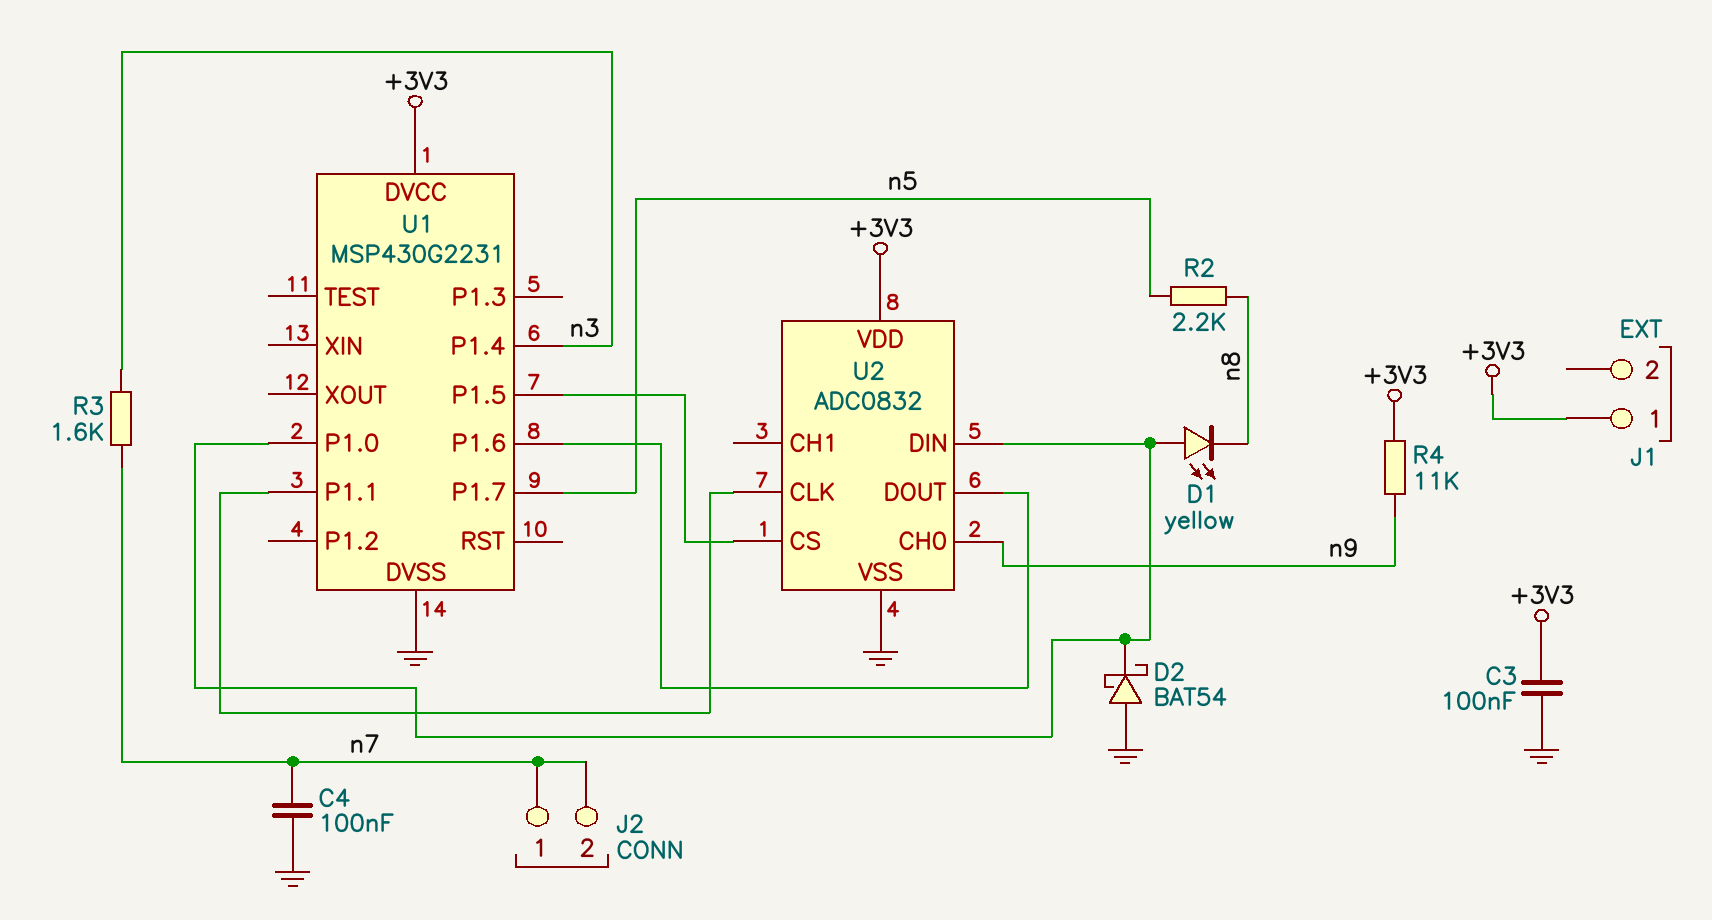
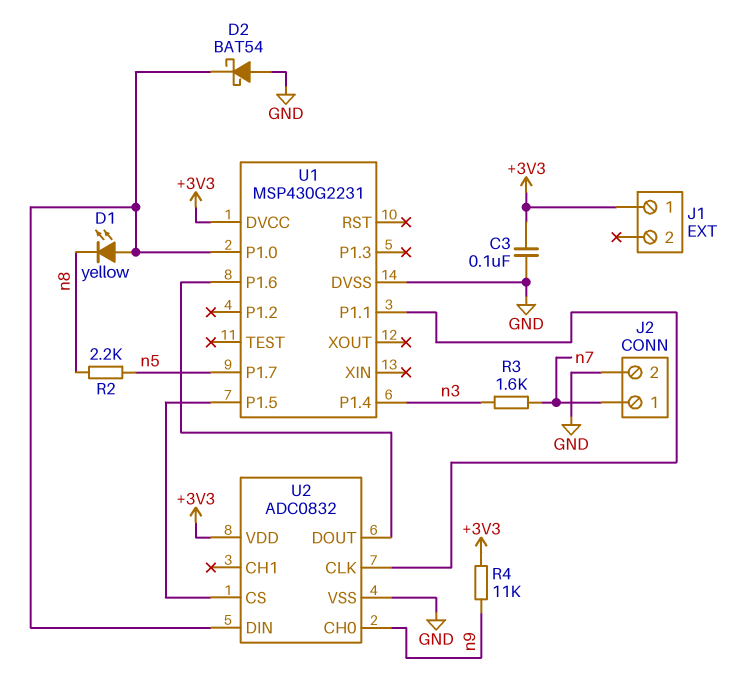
C4: 100nF (GND, n7) -> none
J2 pin 2: n7 -> GND

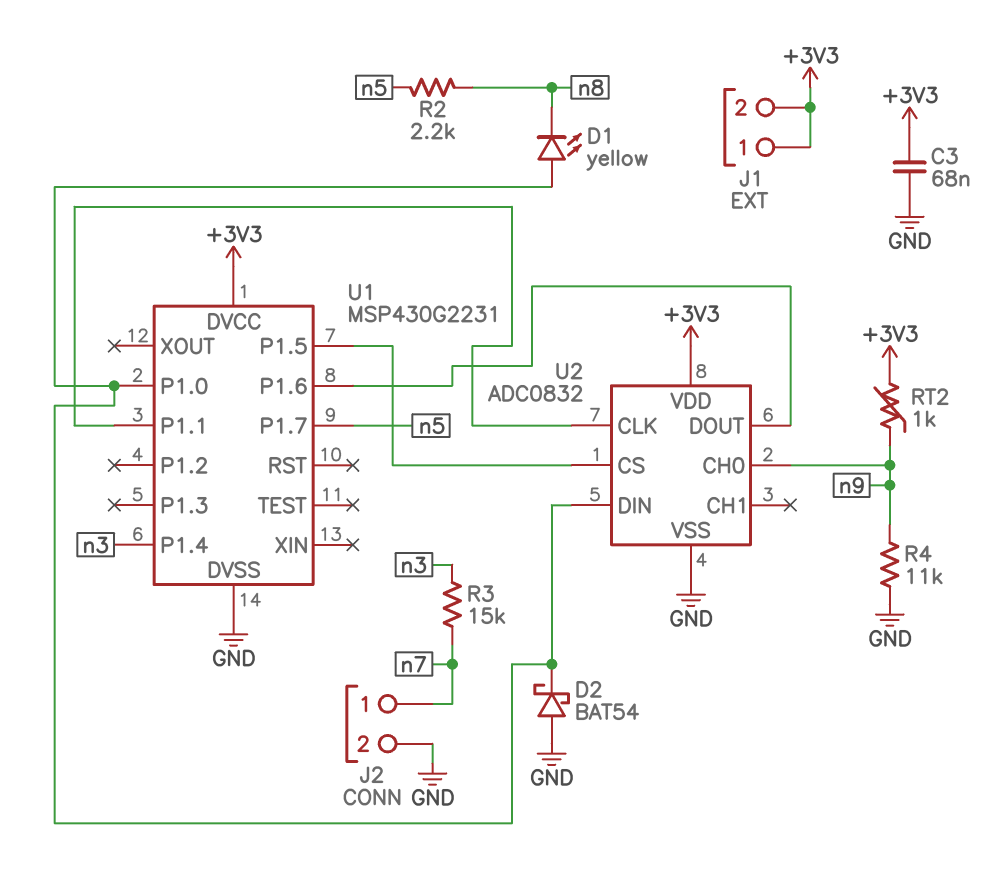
C3: 100nF (+3V3, GND) -> 68nF (+3V3, GND)
J1 pin 2: none -> +3V3
R3: 1.6k (n3, n7) -> 15k (n3, n7)
R4: 11k (+3V3, n9) -> 11k (GND, n9)
RT2: none -> 1k (+3V3, n9)

